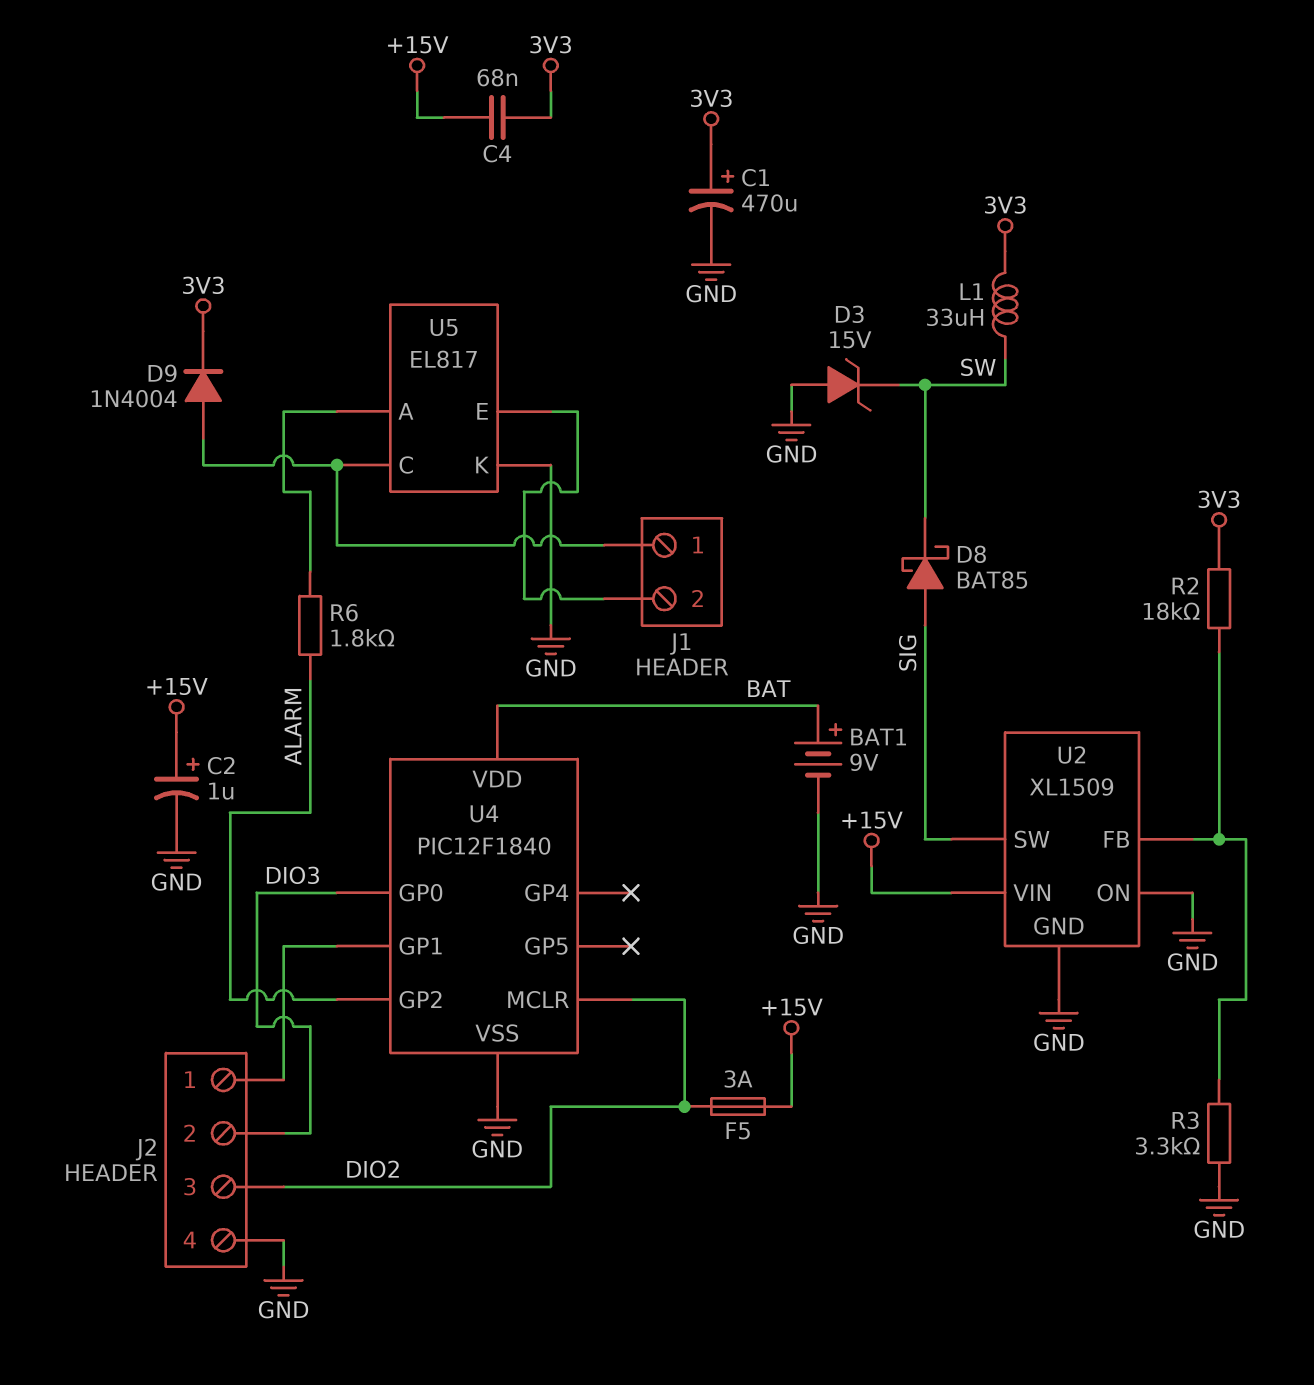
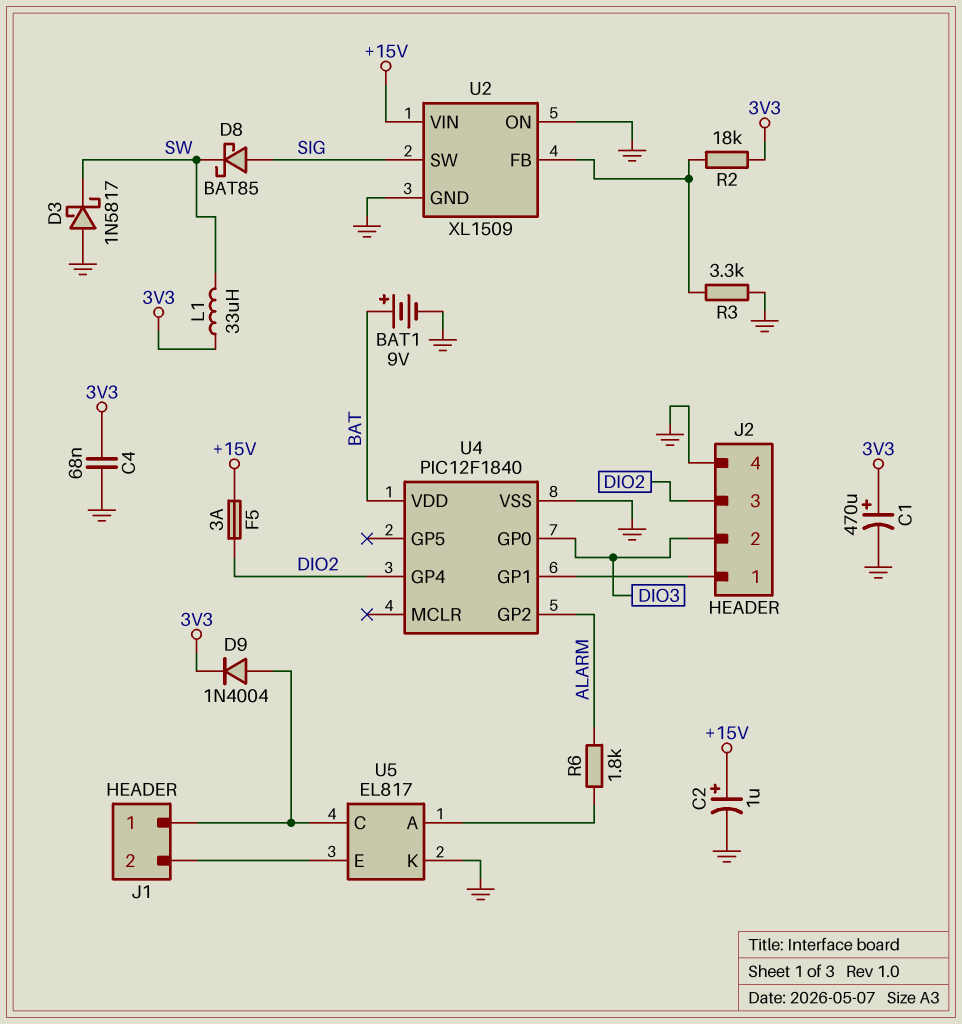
C4: 68nF (+15V, 3V3) -> 68nF (3V3, GND)
D3: zener 15V (A GND, K SW) -> schottky 1N5817 (A GND, K SW)
U4 pin GP4: none -> DIO2
U4 pin MCLR: DIO2 -> none

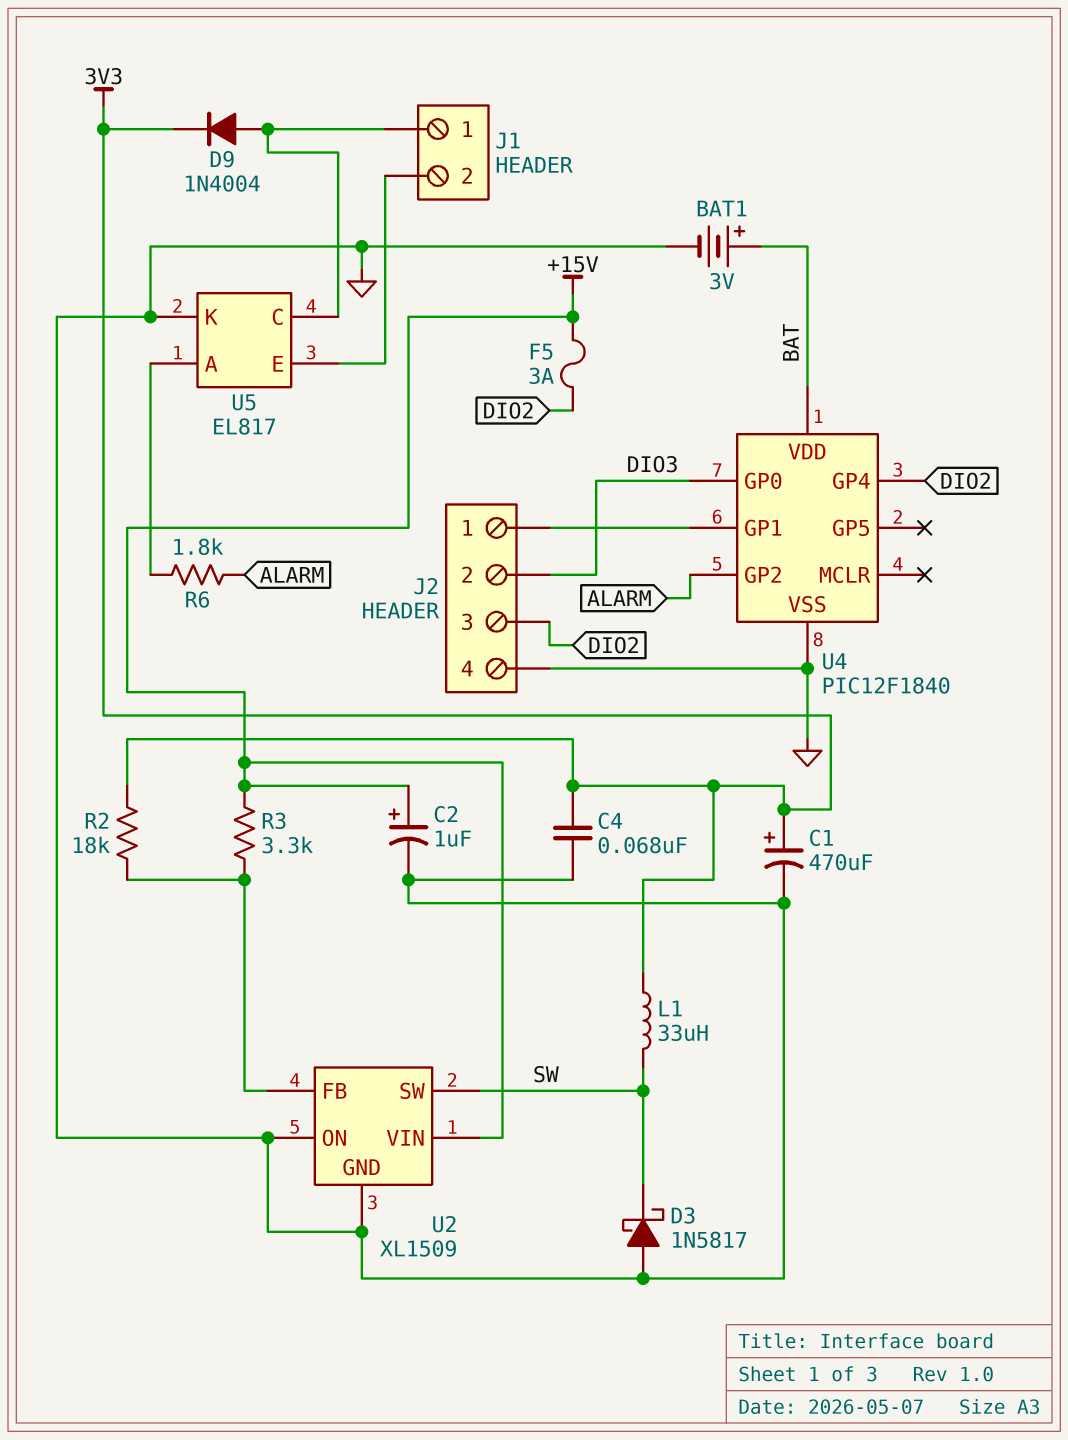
BAT1: 9V (plus BAT, minus GND) -> 3V (plus BAT, minus GND)
D8: schottky BAT85 (A SIG, K SW) -> none
R3: 3.3k (GND, U2/FB) -> 3.3k (+15V, U2/FB)
U2 pin SW: SIG -> SW

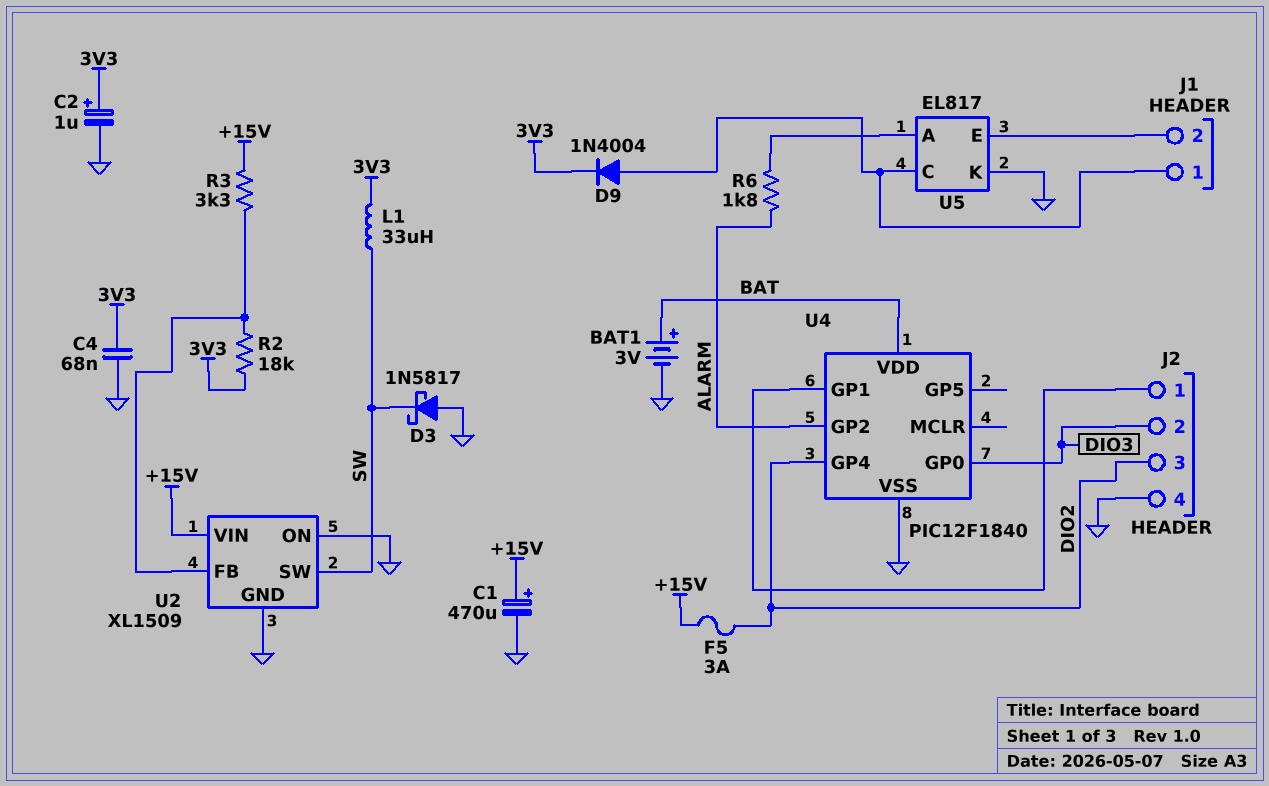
C1: 470uF (plus 3V3, minus GND) -> 470uF (plus +15V, minus GND)
C2: 1uF (plus +15V, minus GND) -> 1uF (plus 3V3, minus GND)

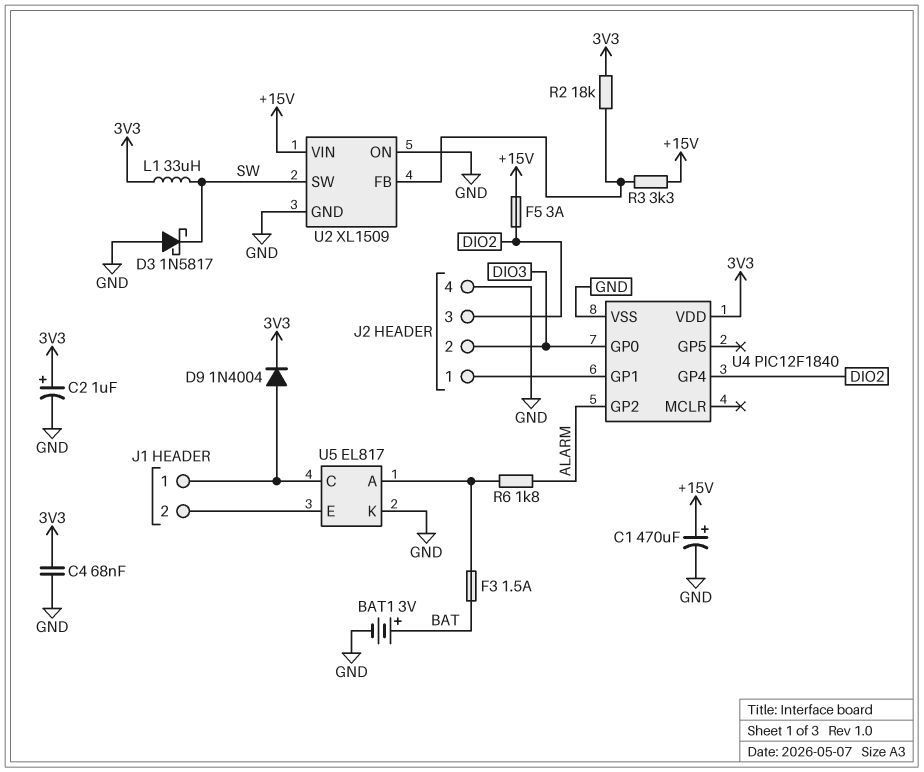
F3: none -> 1.5A (BAT, U5/A)
U4 pin VDD: BAT -> 3V3

